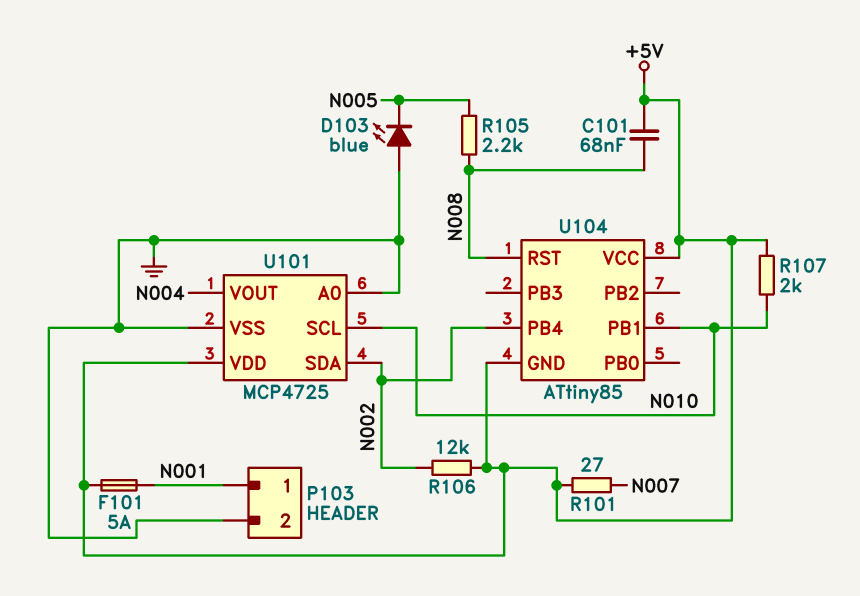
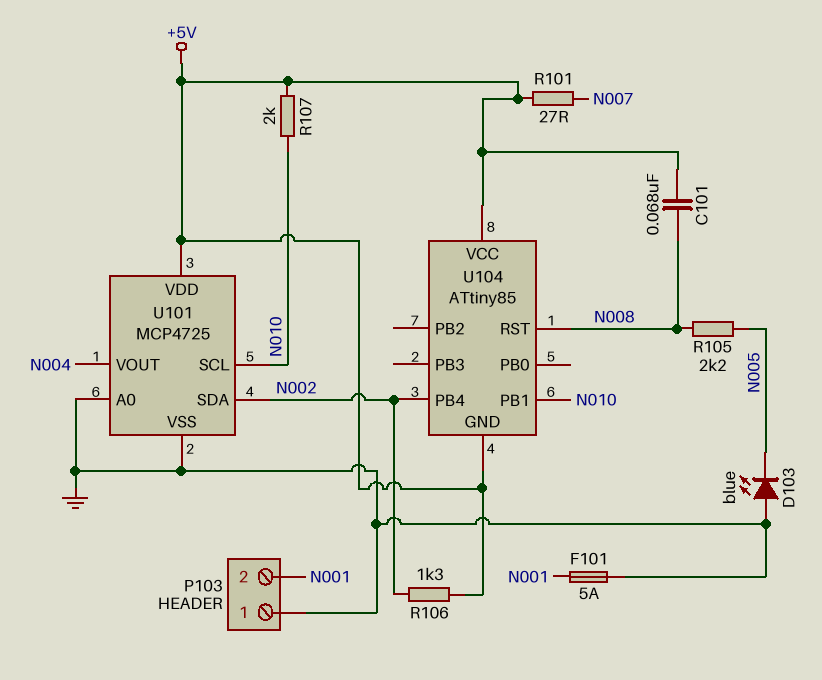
F101: 5A (+5V, N001) -> 5A (GND, N001)
P103 pin 1: N001 -> GND
P103 pin 2: GND -> N001
R106: 12k (+5V, N002) -> 1.3k (+5V, N002)

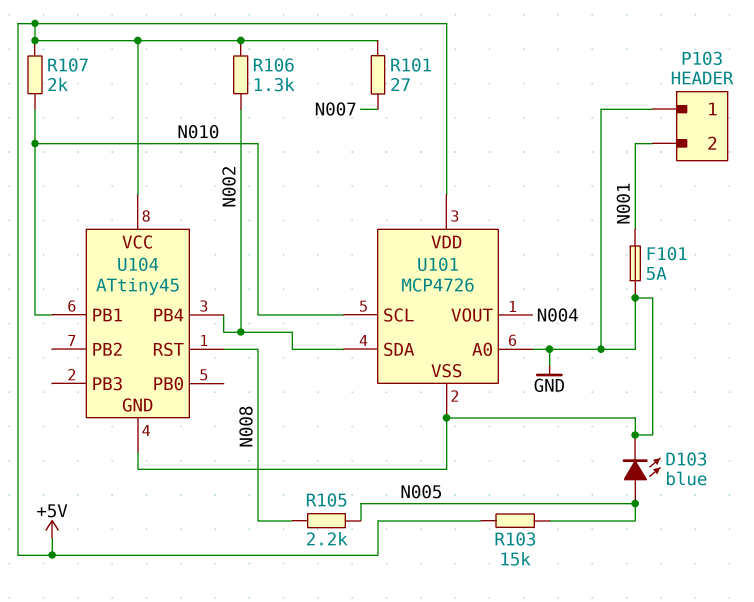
C101: 68nF (+5V, N008) -> none
D103: LED blue (A GND, K N005) -> LED blue (A N005, K GND)
R103: none -> 15k (+5V, N005)
U101: MCP4725 -> MCP4726
U104: ATtiny85 -> ATtiny45
U104 pin GND: +5V -> GND

